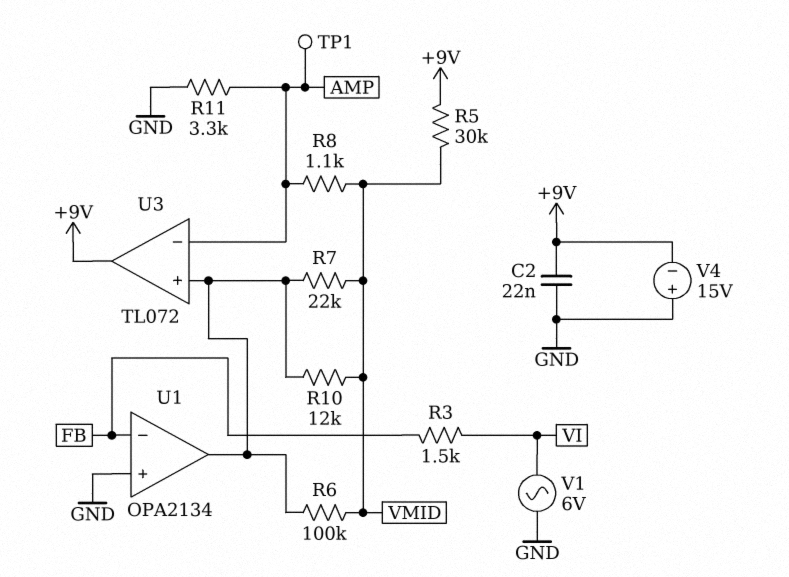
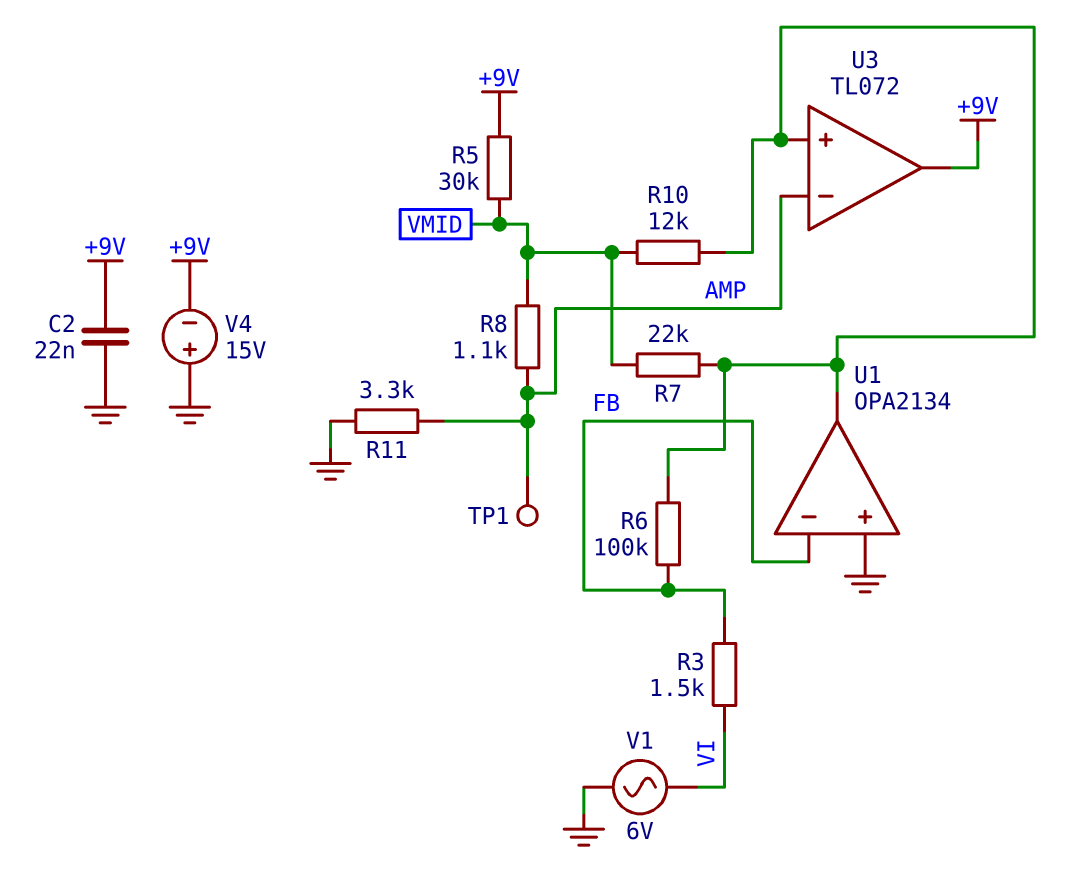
R6: 100k (U1/out, VMID) -> 100k (FB, U1/out)

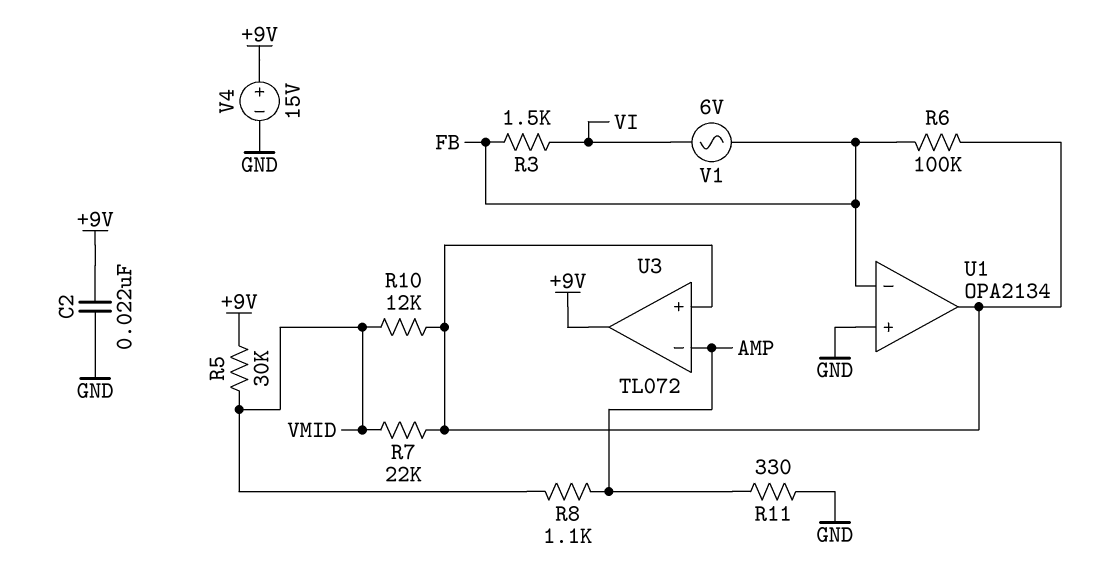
R11: 3.3k (AMP, GND) -> 330 (AMP, GND)
TP1: test point (AMP) -> none
V1: AC 6V (GND, VI) -> AC 6V (FB, VI)
V4: 15V (plus GND, minus +9V) -> 15V (plus +9V, minus GND)

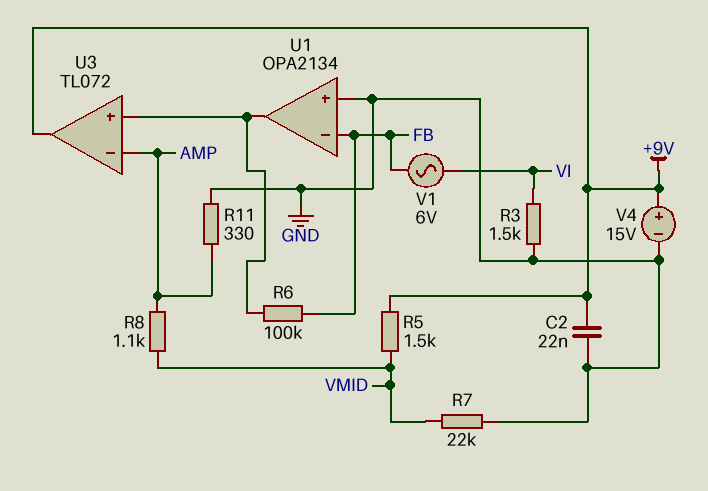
R3: 1.5k (FB, VI) -> 1.5k (GND, VI)
R5: 30k (+9V, VMID) -> 1.5k (+9V, VMID)
R7: 22k (U1/out, VMID) -> 22k (GND, VMID)
R10: 12k (U1/out, VMID) -> none

